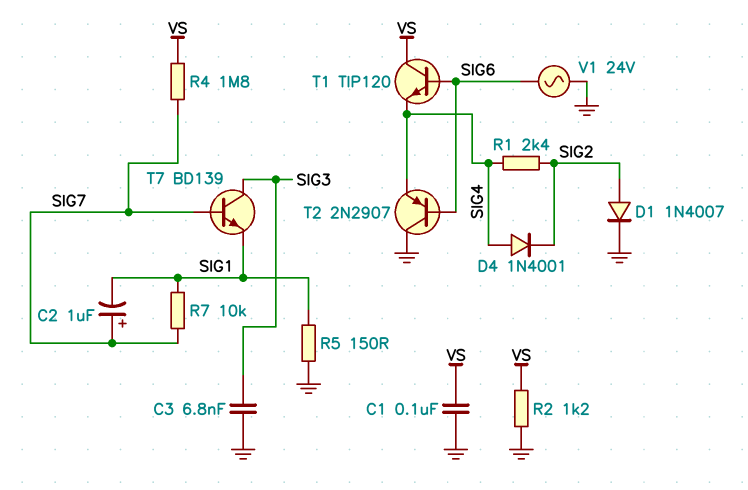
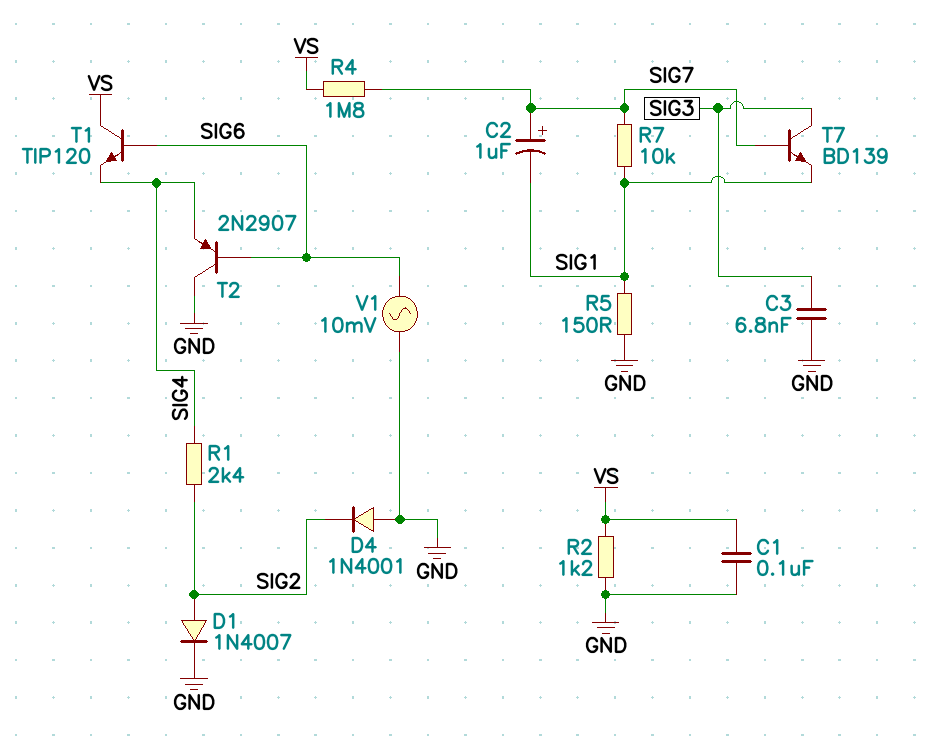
D4: diode 1N4001 (A SIG4, K SIG2) -> diode 1N4001 (A GND, K SIG2)
V1: AC 24V (GND, SIG6) -> AC 10mV (GND, SIG6)

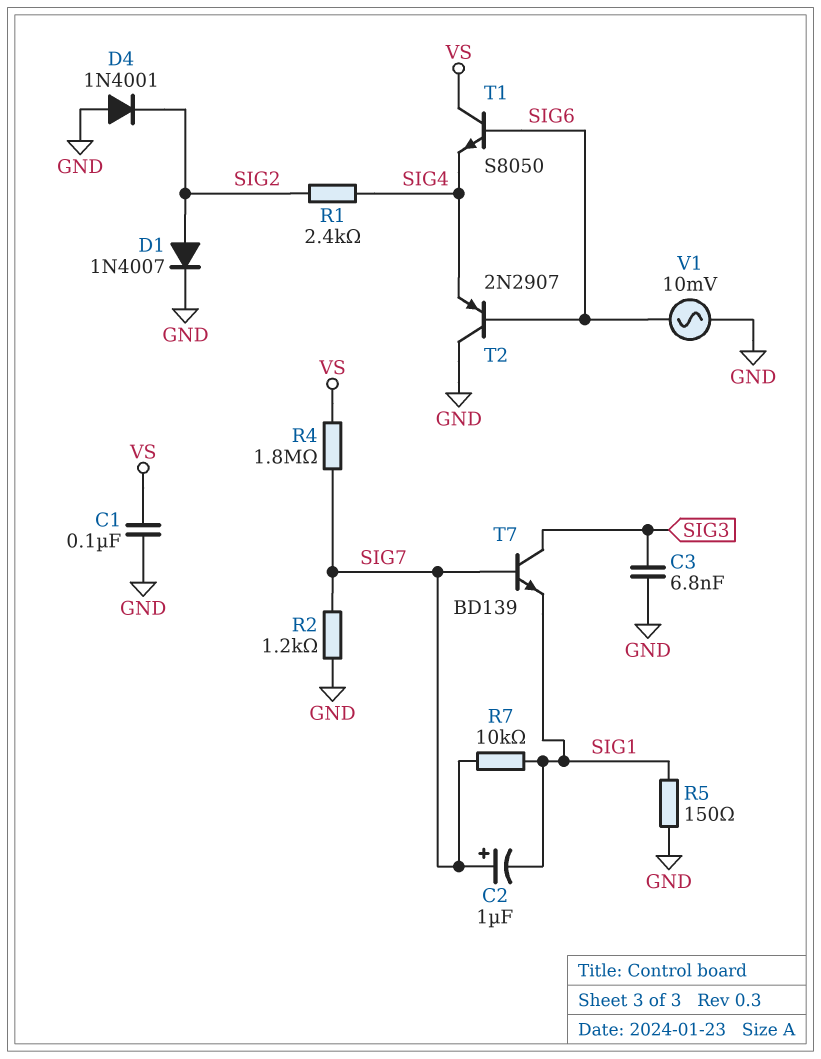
R2: 1.2k (GND, VS) -> 1.2k (GND, SIG7)
T1: NPN TIP120 (B SIG6, C VS, E SIG4) -> NPN S8050 (B SIG6, C VS, E SIG4)

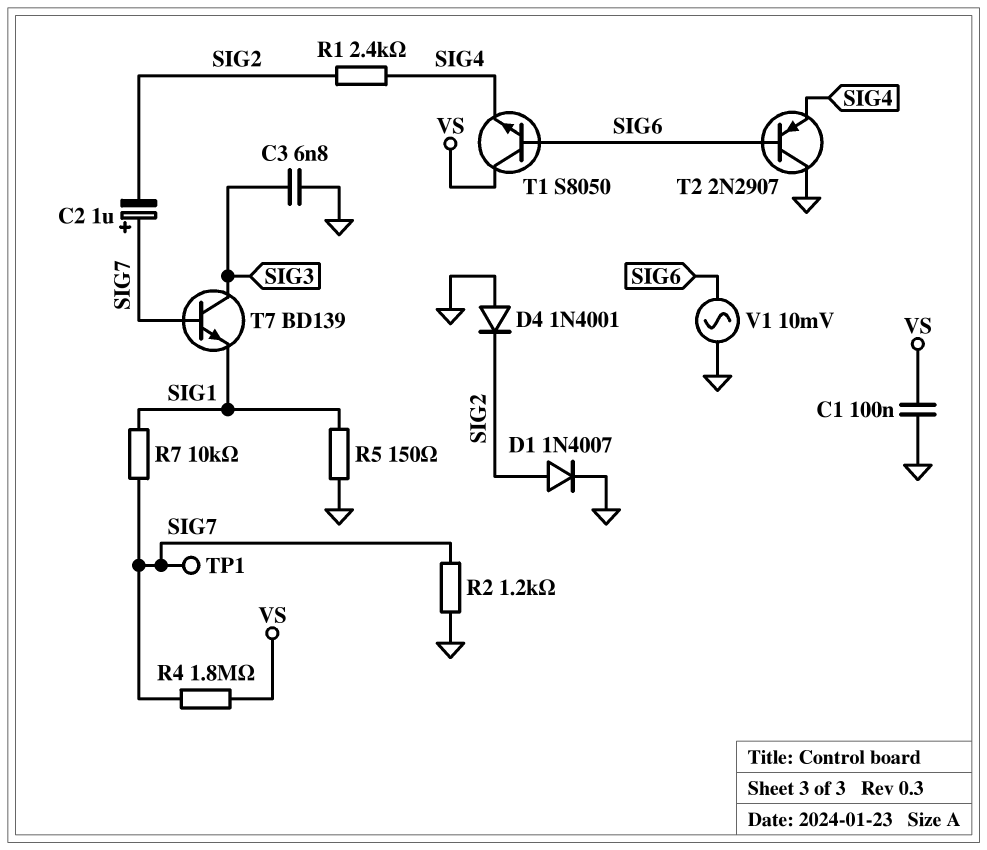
C2: 1uF (plus SIG7, minus SIG1) -> 1uF (plus SIG7, minus SIG2)
TP1: none -> test point (SIG7)

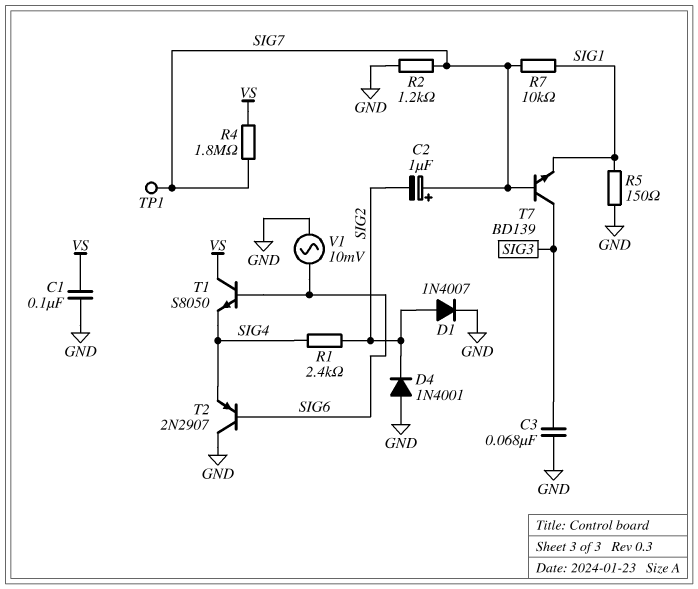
C3: 6.8nF (GND, SIG3) -> 68nF (GND, SIG3)

